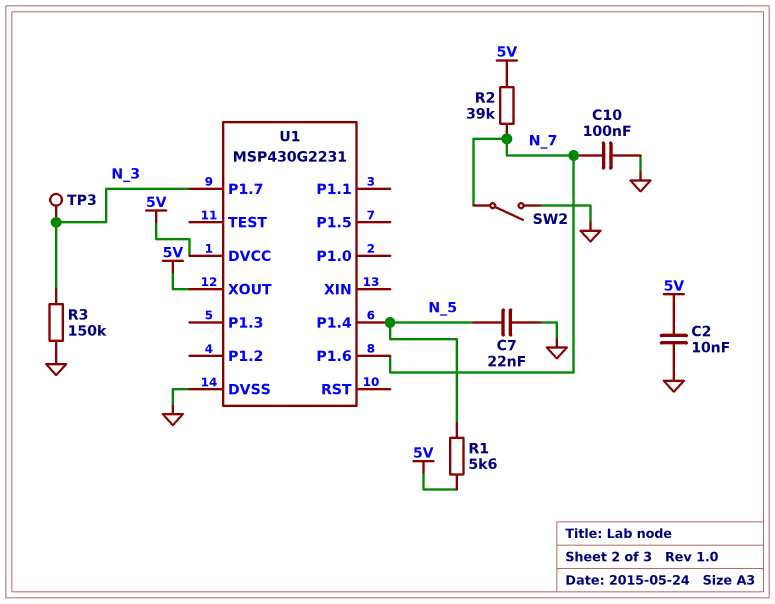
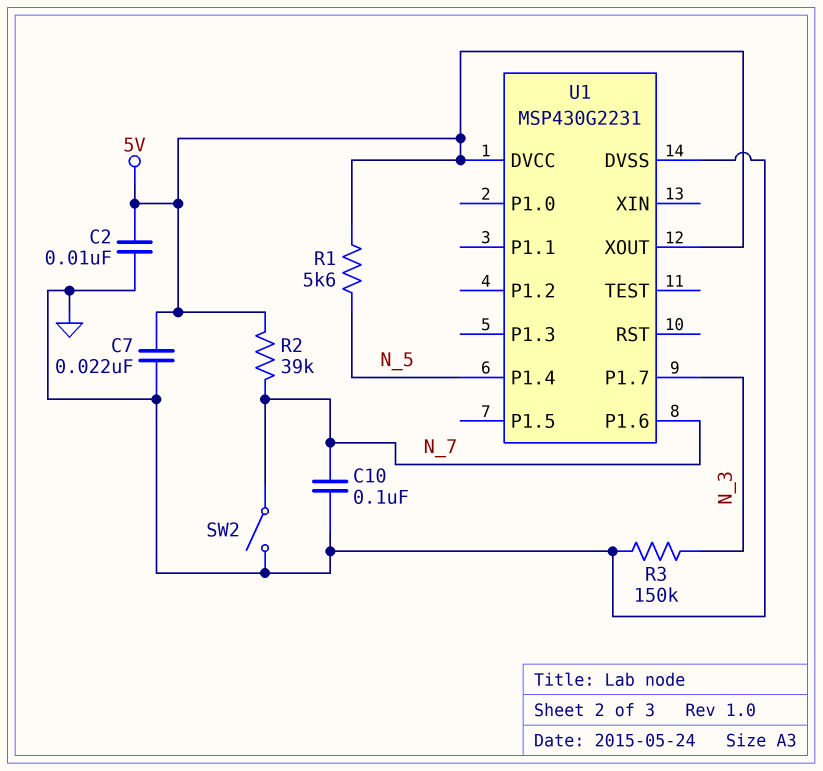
C7: 22nF (GND, N_5) -> 22nF (5V, GND)
TP3: test point (N_3) -> none

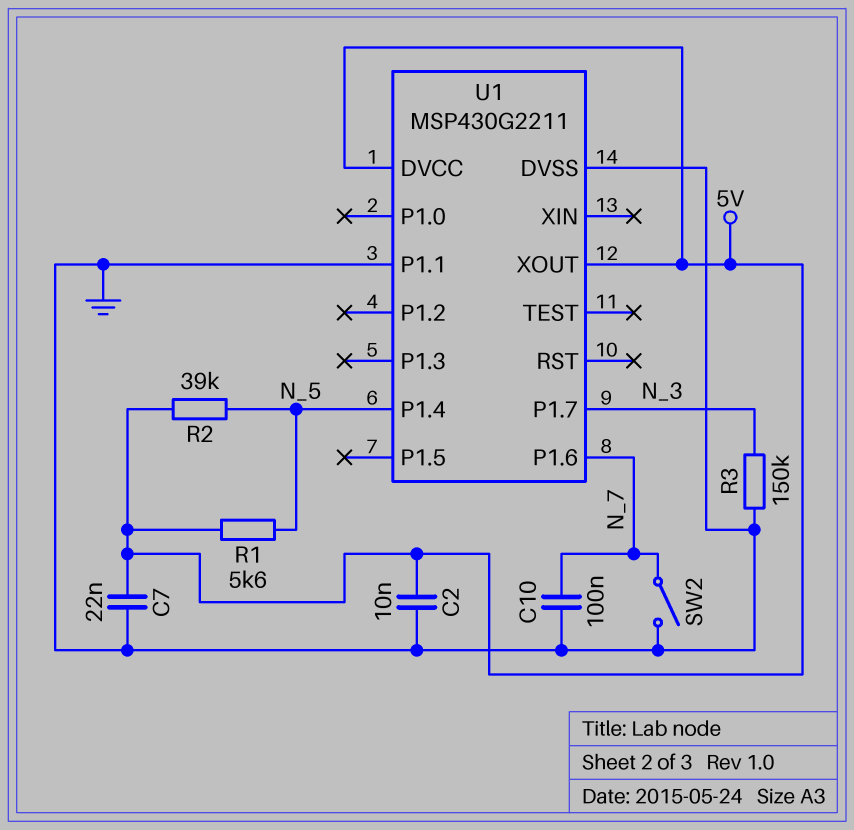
R2: 39k (5V, N_7) -> 39k (5V, N_5)
U1: MSP430G2231 -> MSP430G2211
U1 pin P1.1: none -> GND

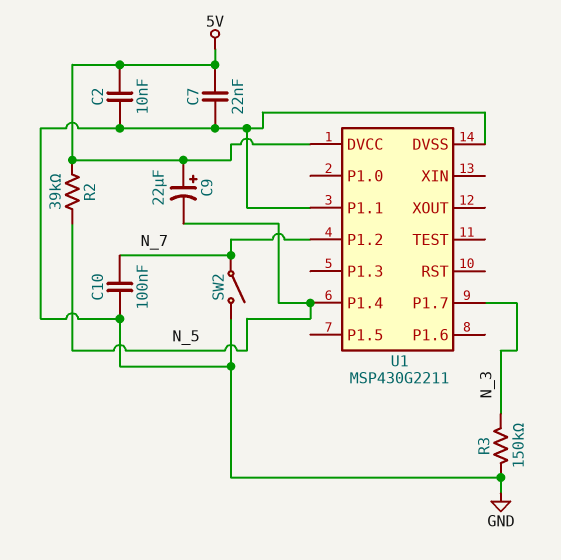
C9: none -> 22uF (plus 5V, minus N_5)
R1: 5.6k (5V, N_5) -> none
U1 pin P1.2: none -> N_7
U1 pin P1.6: N_7 -> none
U1 pin XOUT: 5V -> none

